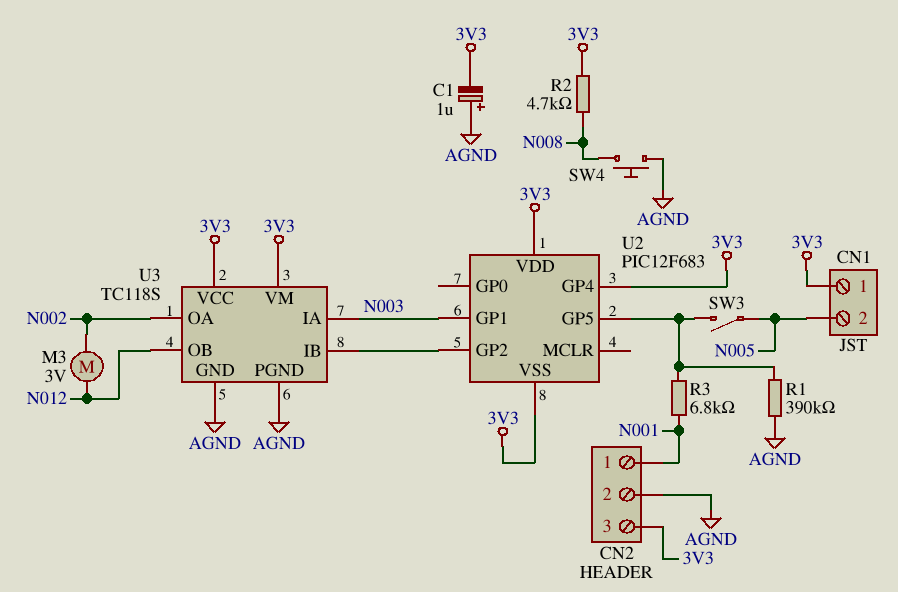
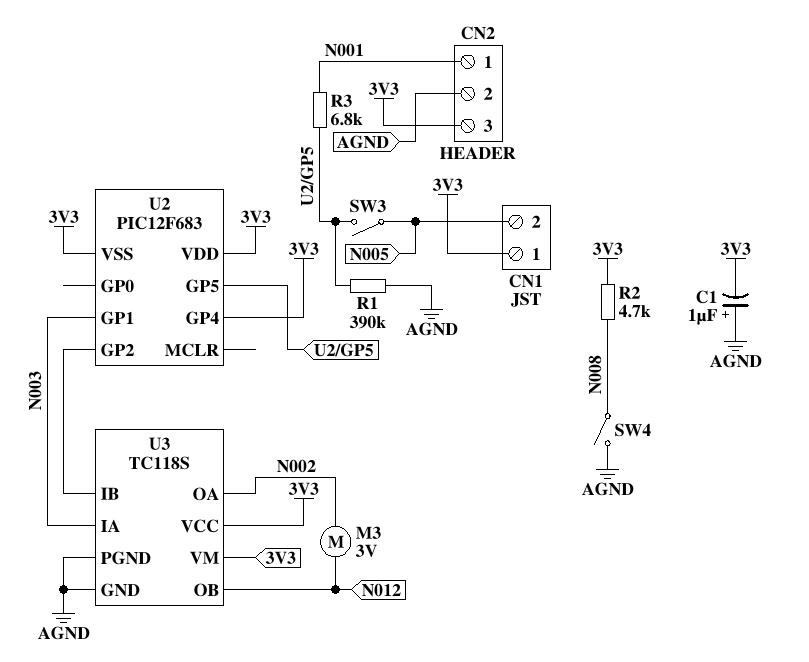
SW4: button (AGND, N008) -> switch (AGND, N008)

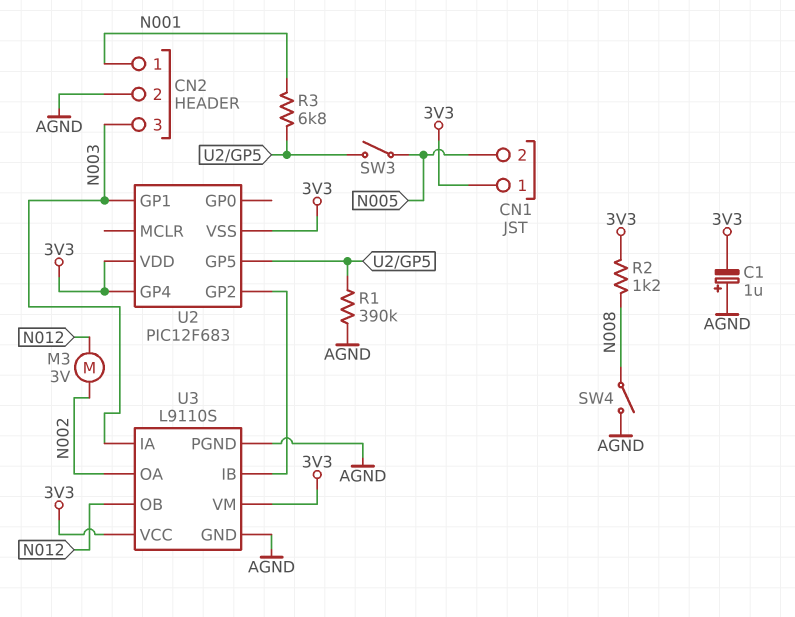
CN2 pin 3: 3V3 -> N003
R2: 4.7k (3V3, N008) -> 1.2k (3V3, N008)
U3: TC118S -> L9110S

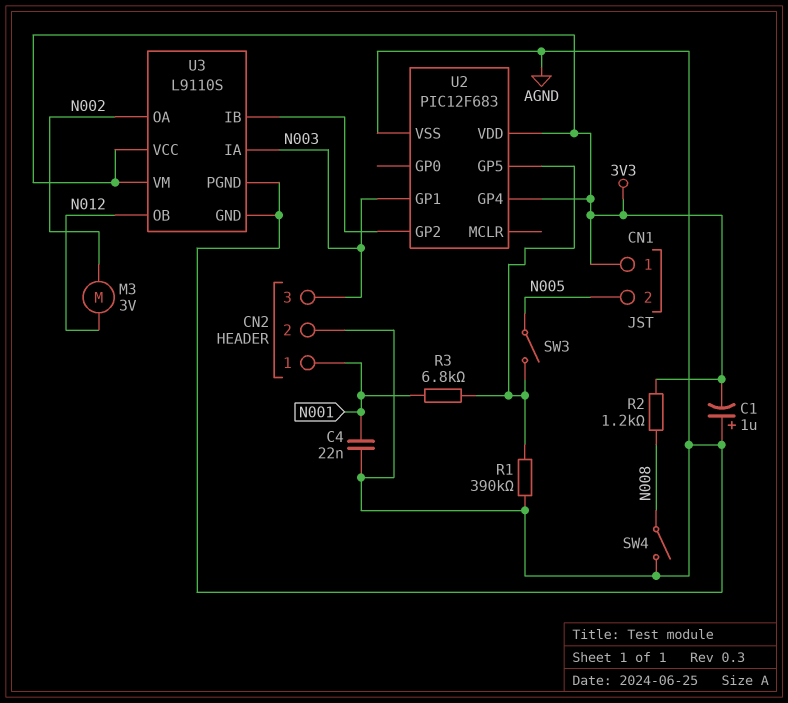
C4: none -> 22nF (AGND, N001)
U2 pin VSS: 3V3 -> AGND

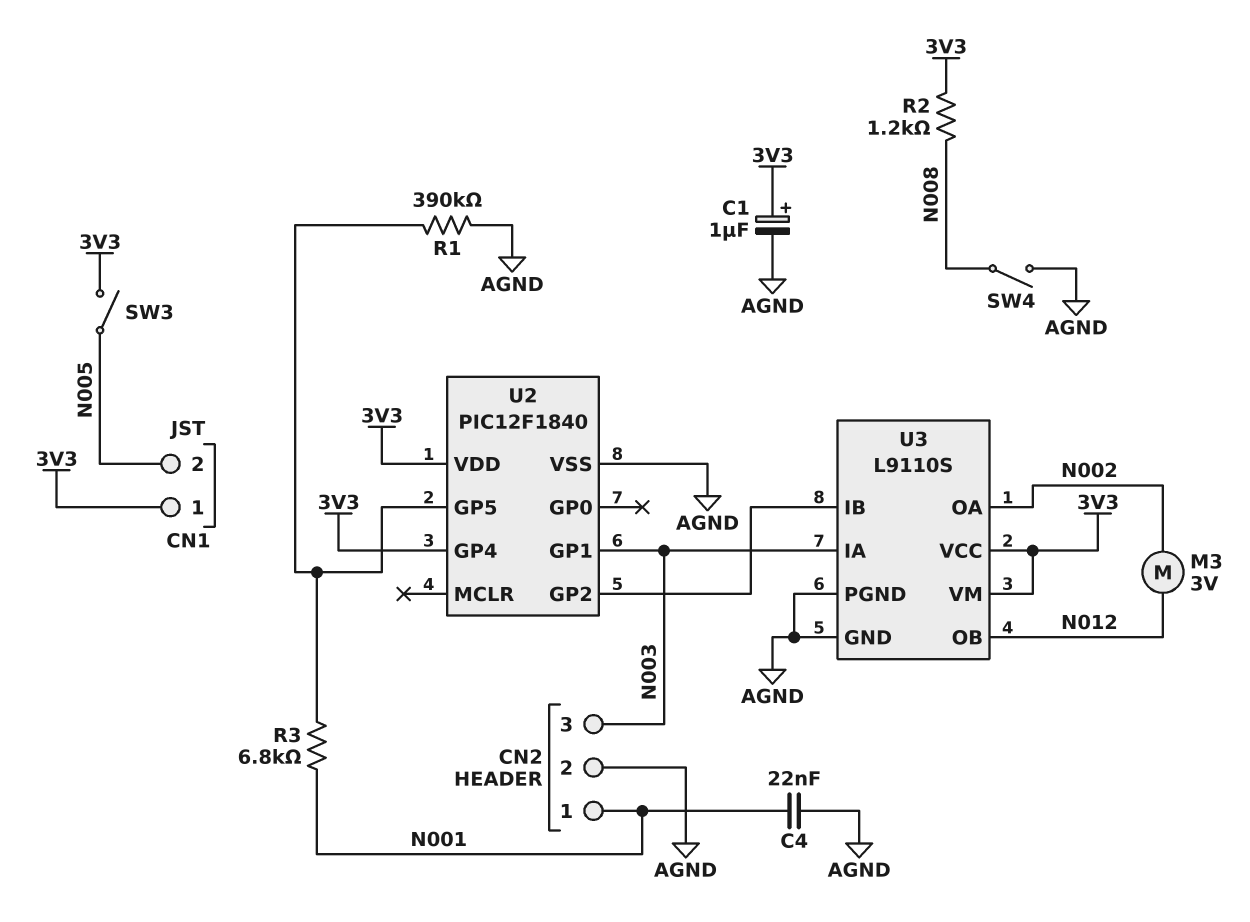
C1: 1uF (plus AGND, minus 3V3) -> 1uF (plus 3V3, minus AGND)
SW3: switch (N005, U2/GP5) -> switch (3V3, N005)
U2: PIC12F683 -> PIC12F1840

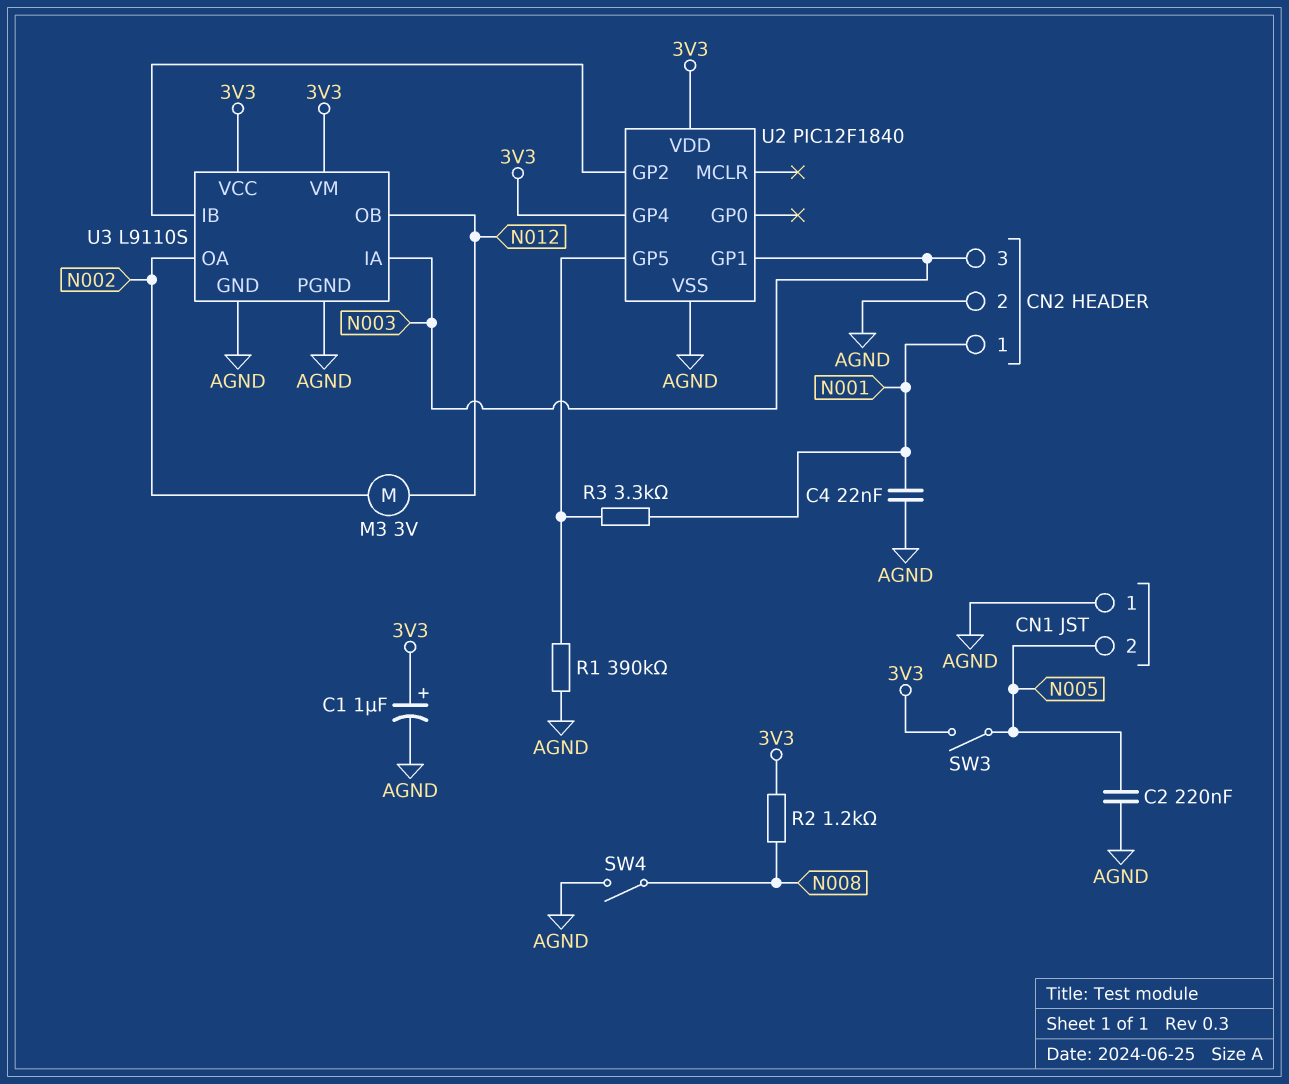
C2: none -> 220nF (AGND, N005)
CN1 pin 1: 3V3 -> AGND
R3: 6.8k (N001, U2/GP5) -> 3.3k (N001, U2/GP5)

